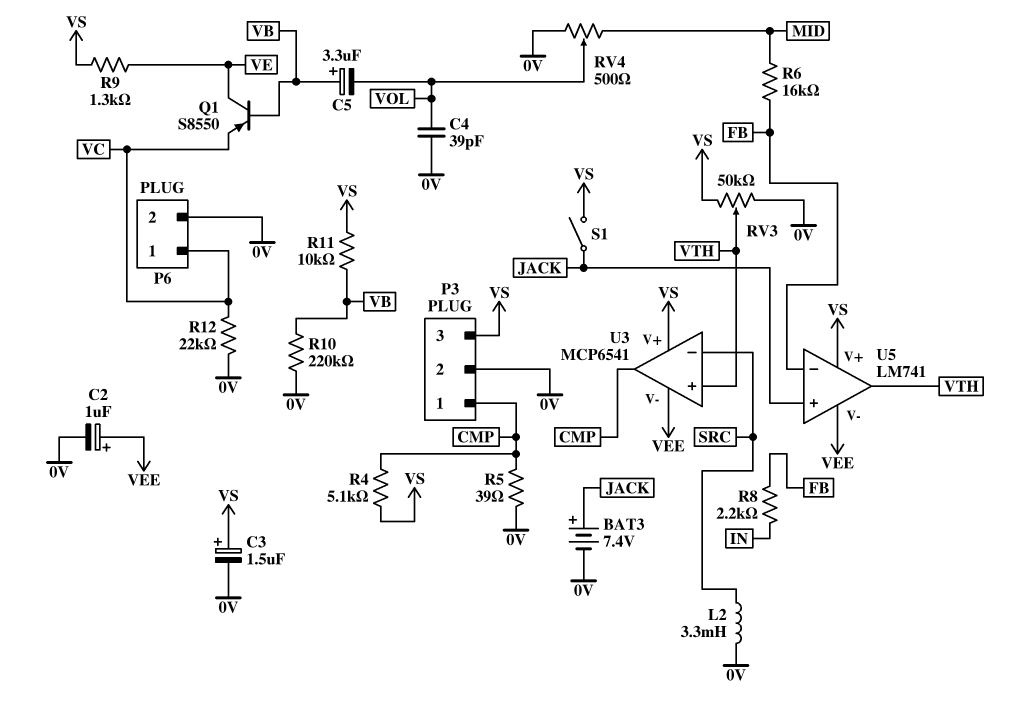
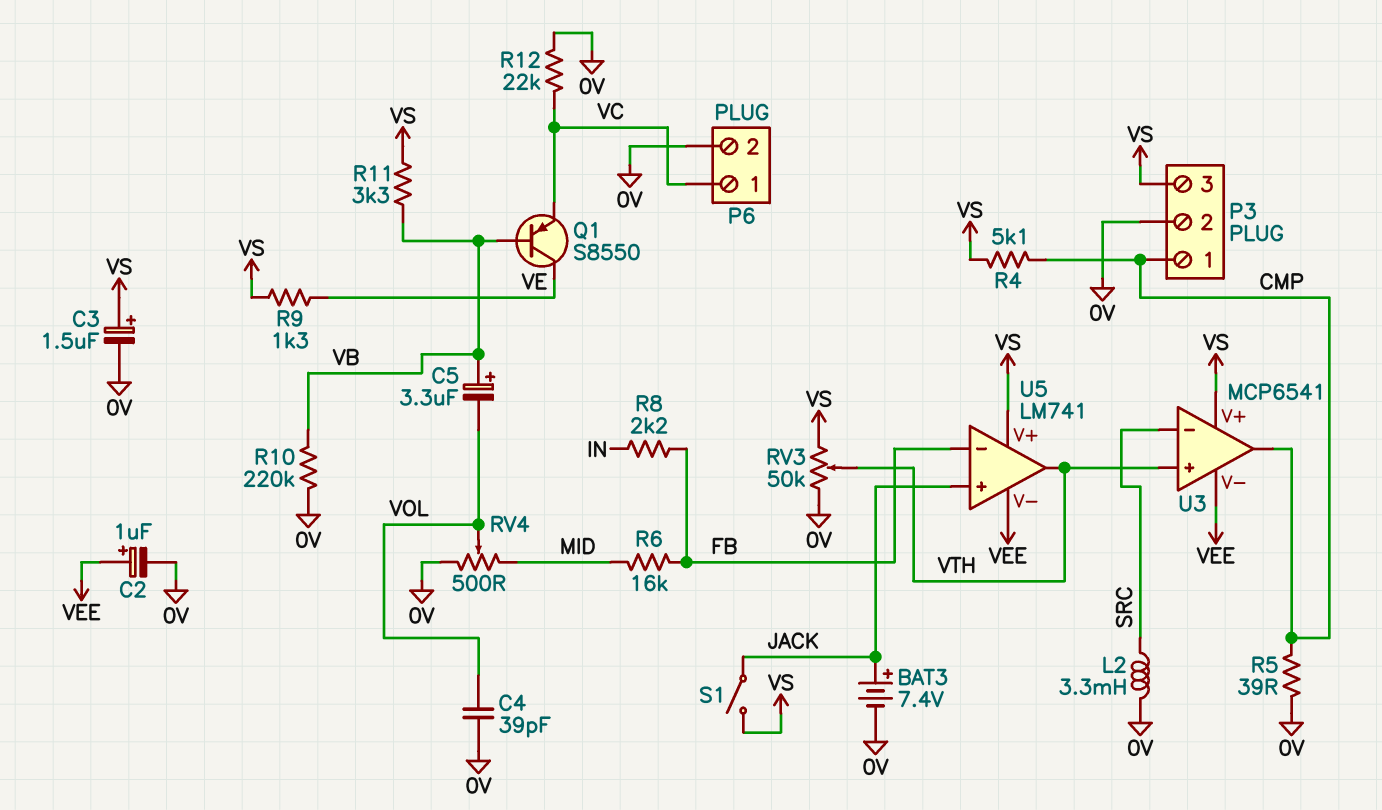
R11: 10k (VB, VS) -> 3.3k (VB, VS)

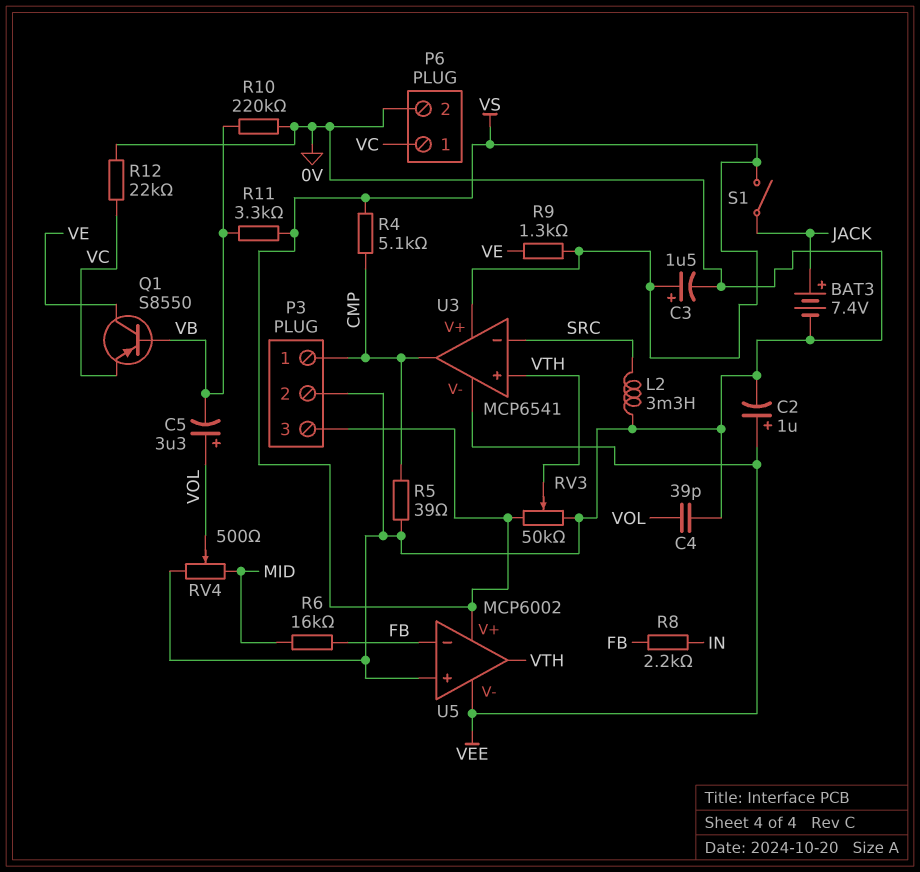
C5: 3.3uF (plus VB, minus VOL) -> 3.3uF (plus VOL, minus VB)
U5: LM741 -> MCP6002
U5 pin in+: JACK -> 0V

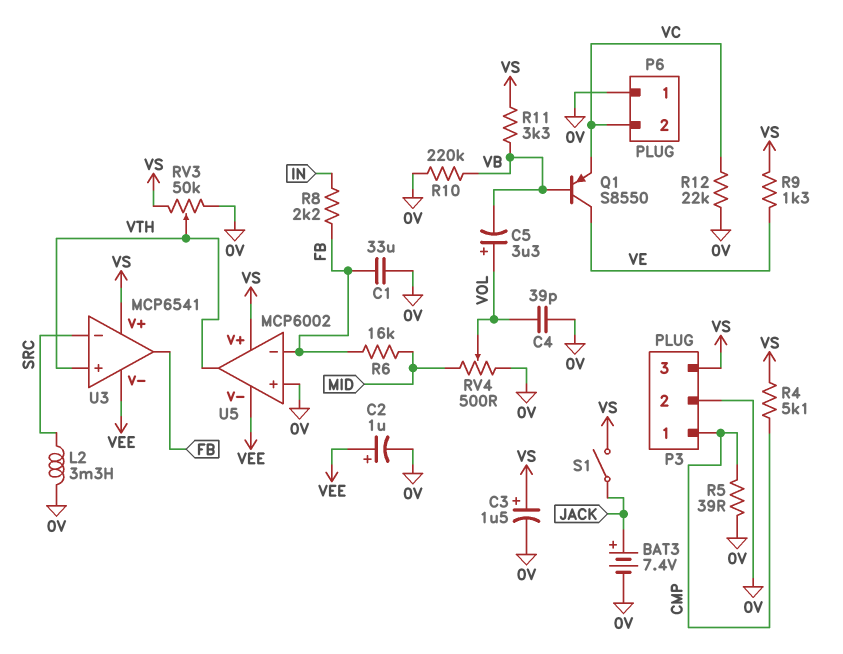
C1: none -> 33uF (0V, FB)
P6 pin 1: VC -> 0V
P6 pin 2: 0V -> VC
U3 pin out: CMP -> FB

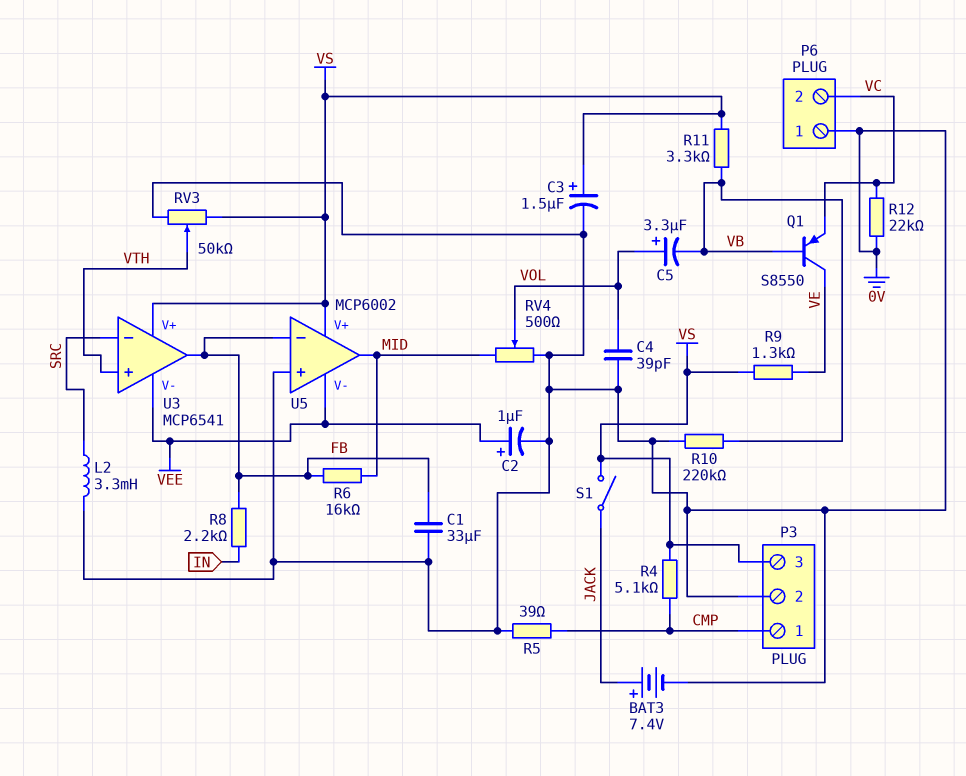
U5 pin out: VTH -> MID

